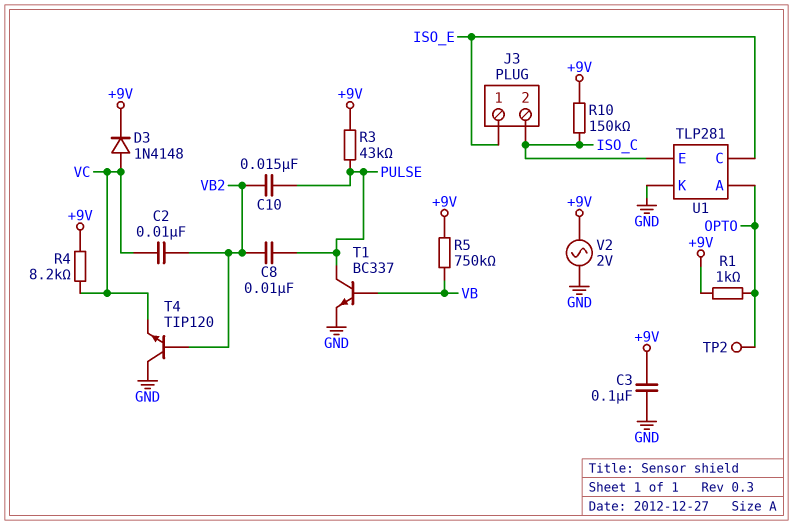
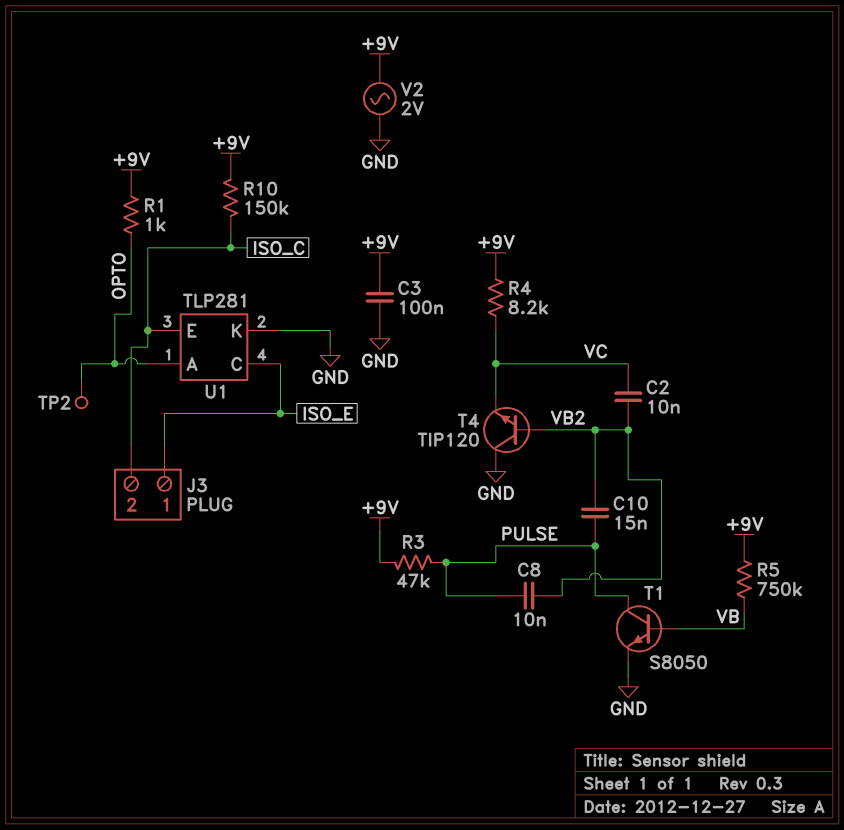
D3: diode 1N4148 (A VC, K +9V) -> none
R3: 43k (+9V, PULSE) -> 47k (+9V, PULSE)
T1: NPN BC337 (B VB, C PULSE, E GND) -> NPN S8050 (B VB, C PULSE, E GND)

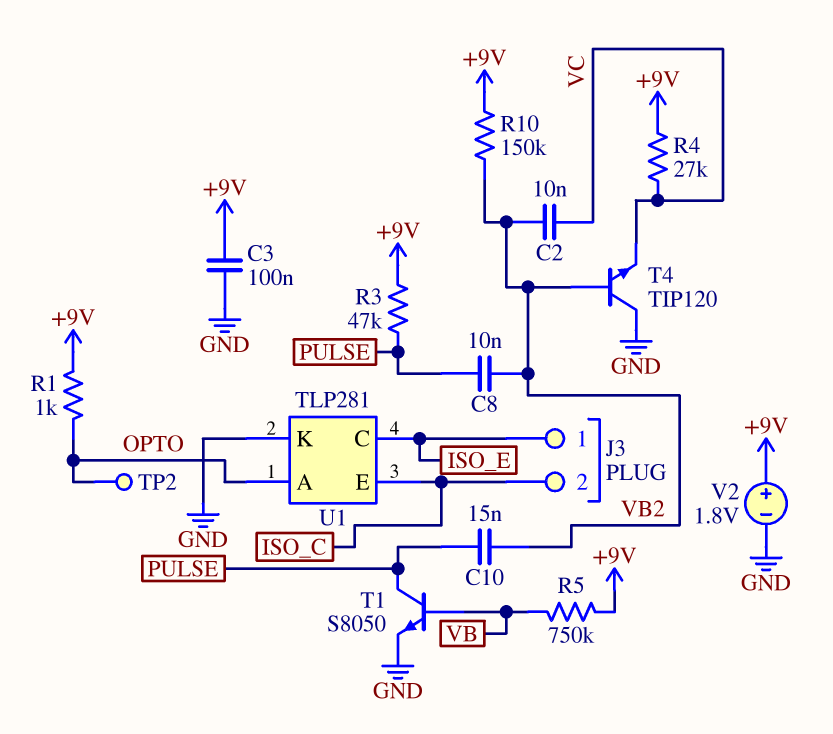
R4: 8.2k (+9V, VC) -> 27k (+9V, VC)
R10: 150k (+9V, ISO_C) -> 150k (+9V, VB2)
V2: AC 2V (+9V, GND) -> 1.8V (plus +9V, minus GND)

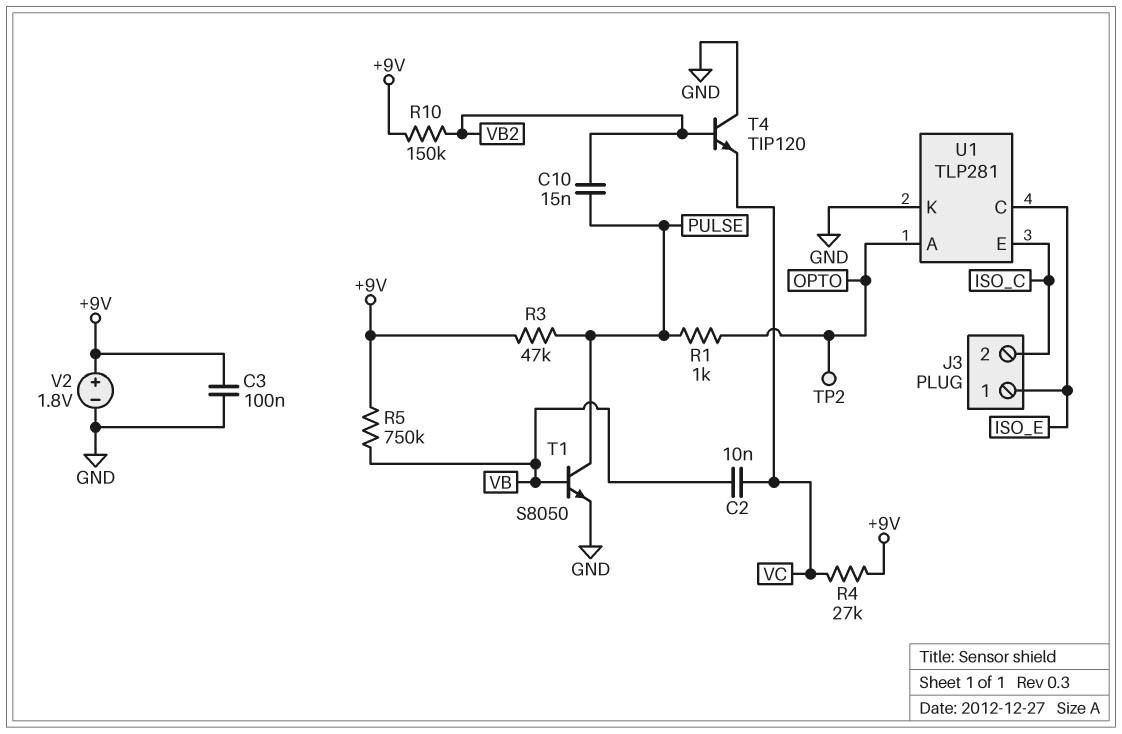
C2: 10nF (VB2, VC) -> 10nF (VB, VC)
C8: 10nF (PULSE, VB2) -> none
R1: 1k (+9V, OPTO) -> 1k (OPTO, PULSE)

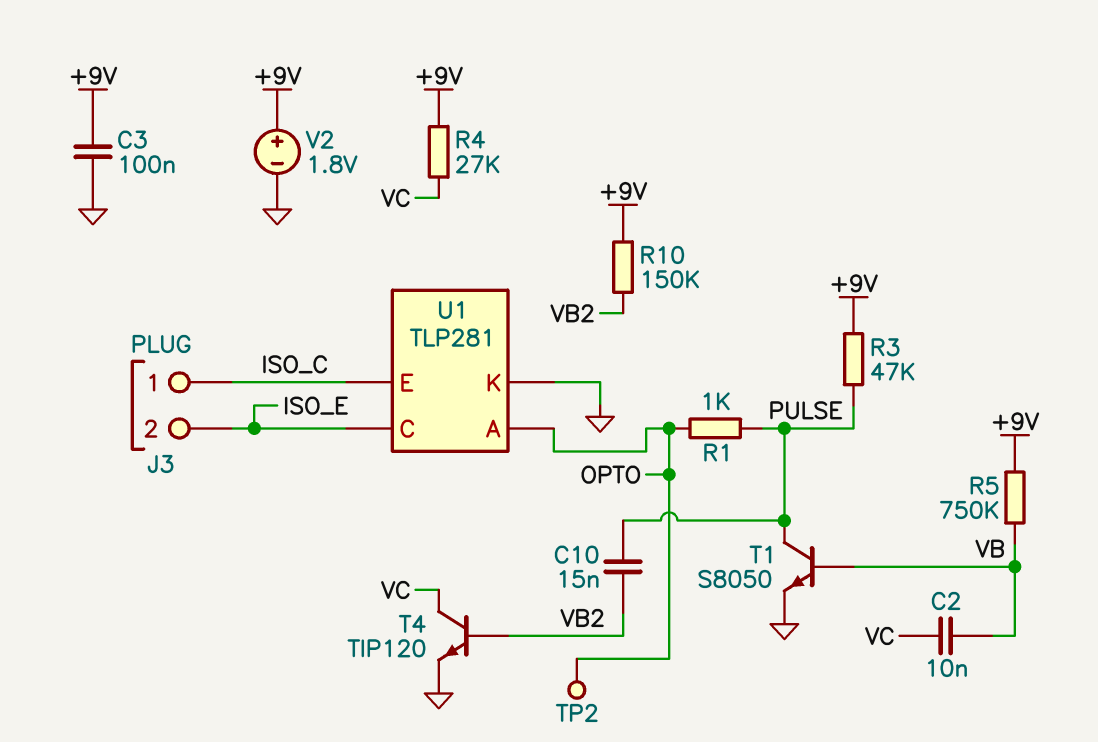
J3 pin 1: ISO_E -> ISO_C
J3 pin 2: ISO_C -> ISO_E
T4: NPN TIP120 (B VB2, C GND, E VC) -> NPN TIP120 (B VB2, C VC, E GND)

